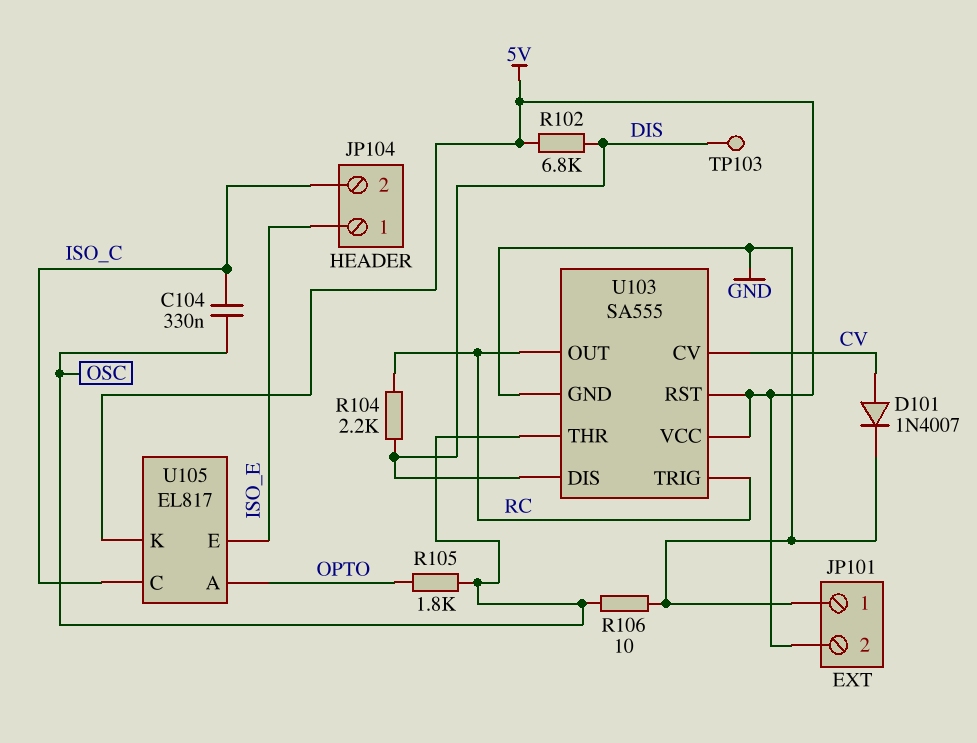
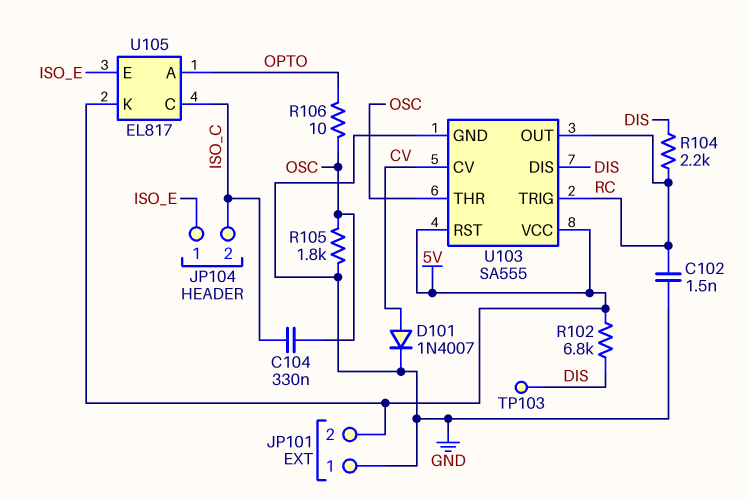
C102: none -> 1.5nF (GND, RC)
R105: 1.8k (OPTO, OSC) -> 1.8k (GND, OSC)
R106: 10 (GND, OSC) -> 10 (OPTO, OSC)

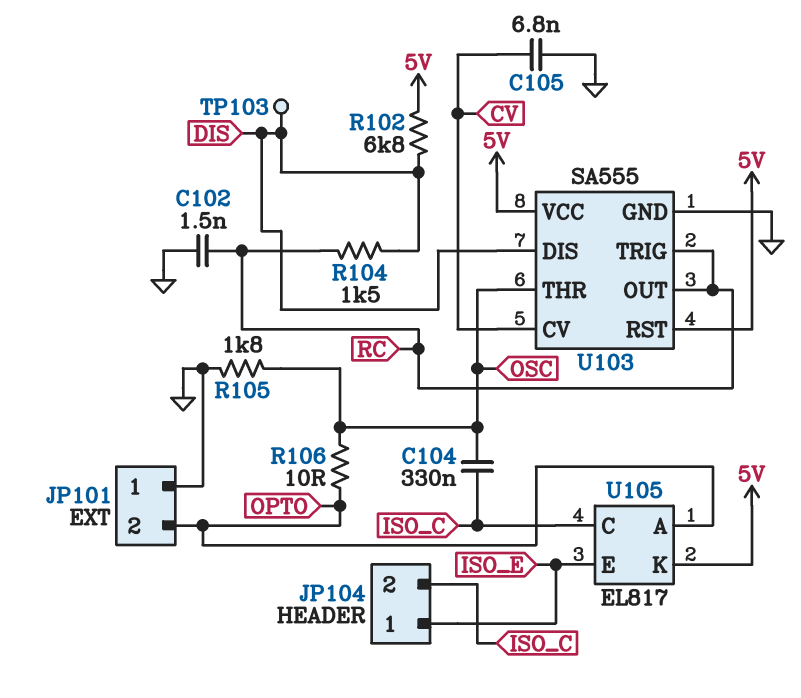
C105: none -> 6.8nF (CV, GND)
D101: diode 1N4007 (A CV, K GND) -> none
JP101 pin 2: 5V -> OPTO
R104: 2.2k (DIS, RC) -> 1.5k (DIS, RC)

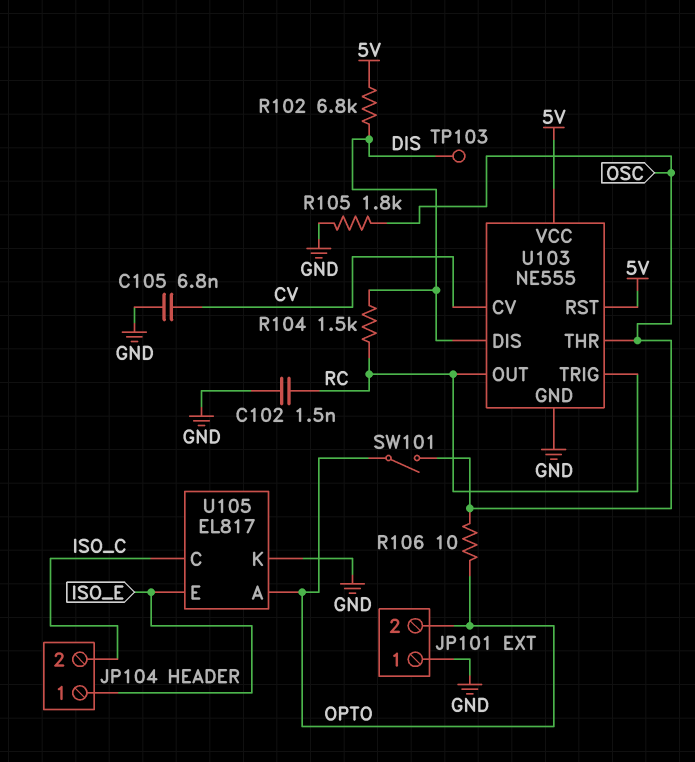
C104: 330nF (ISO_C, OSC) -> none
SW101: none -> switch (OPTO, OSC)
U103: SA555 -> NE555
U105 pin K: 5V -> GND

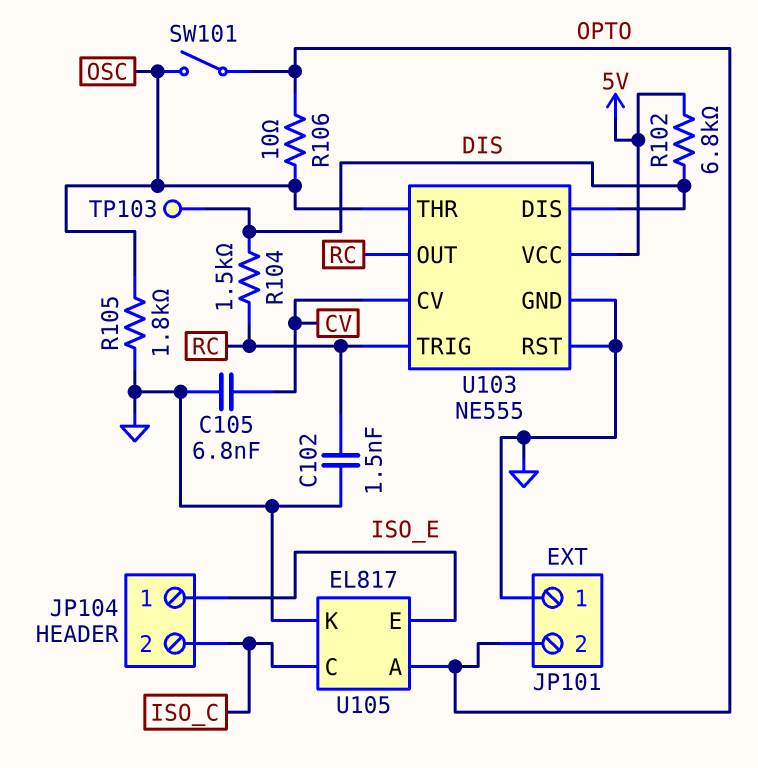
U103 pin RST: 5V -> GND

